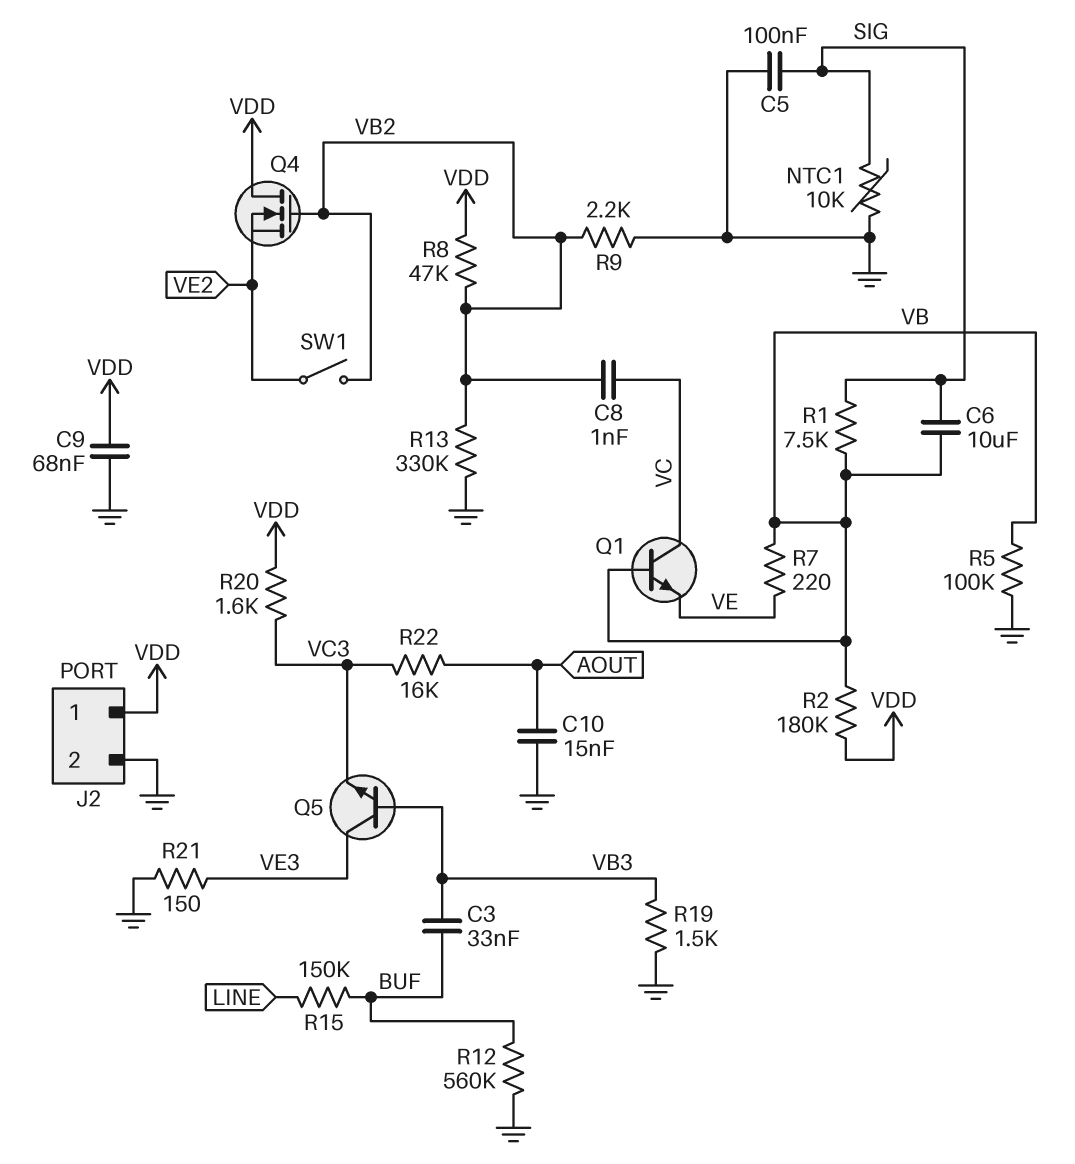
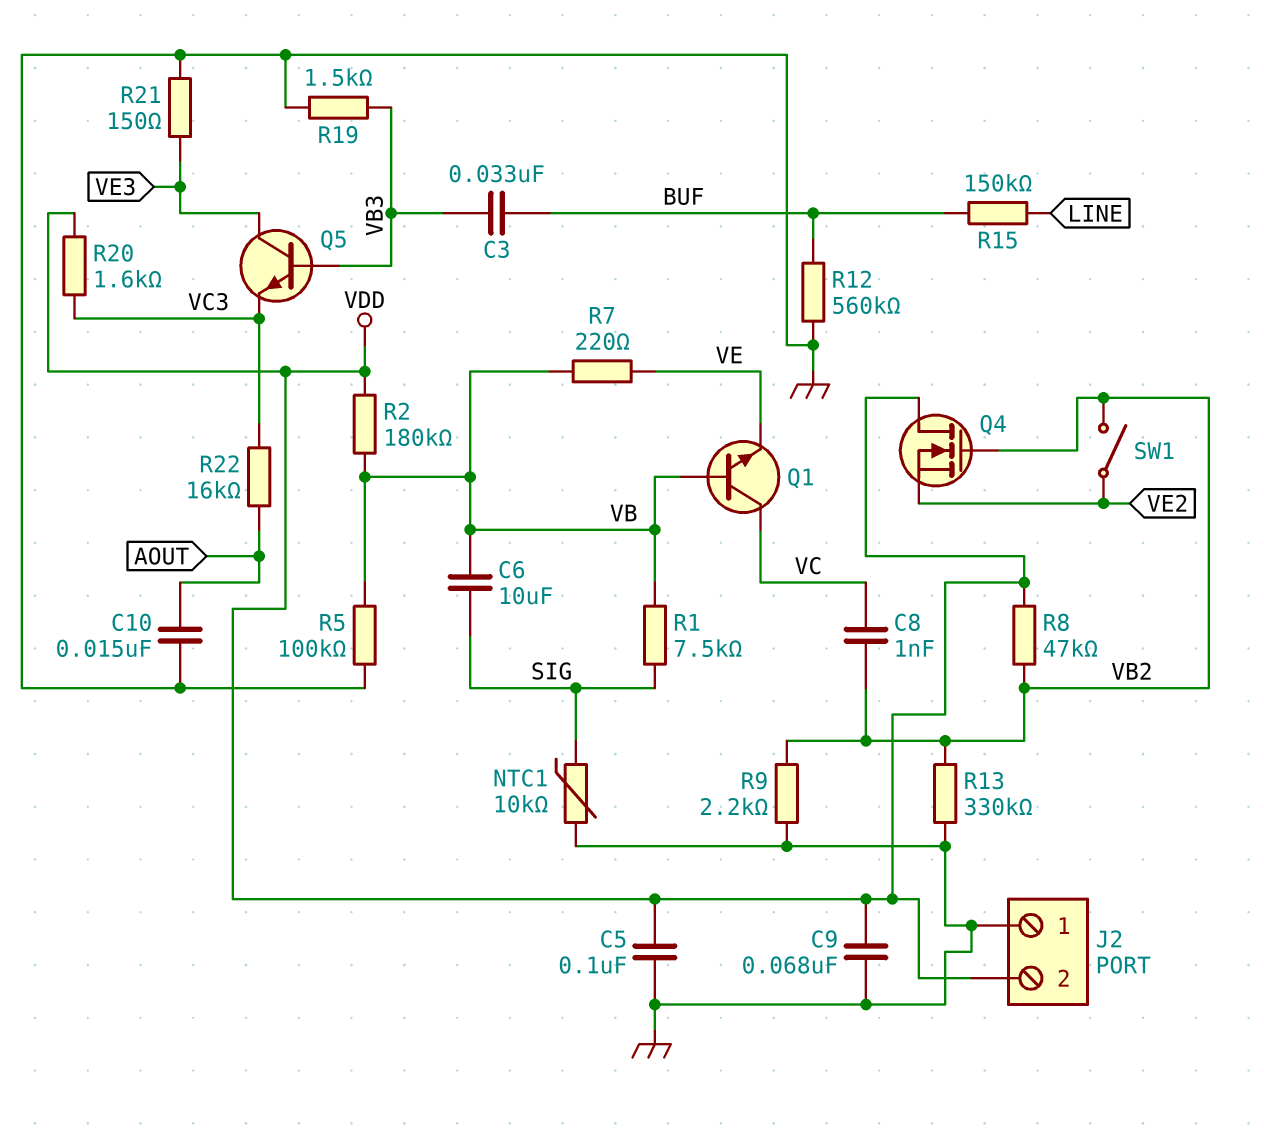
C5: 100nF (GND, SIG) -> 100nF (GND, VDD)
J2 pin 1: VDD -> GND
J2 pin 2: GND -> VDD

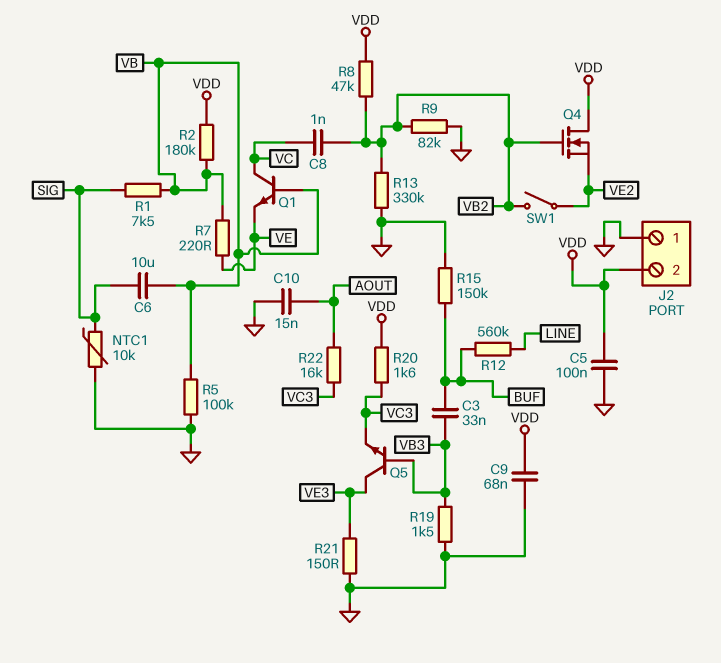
R9: 2.2k (GND, VB2) -> 82k (GND, VB2)
R12: 560k (BUF, GND) -> 560k (BUF, LINE)
R15: 150k (BUF, LINE) -> 150k (BUF, GND)

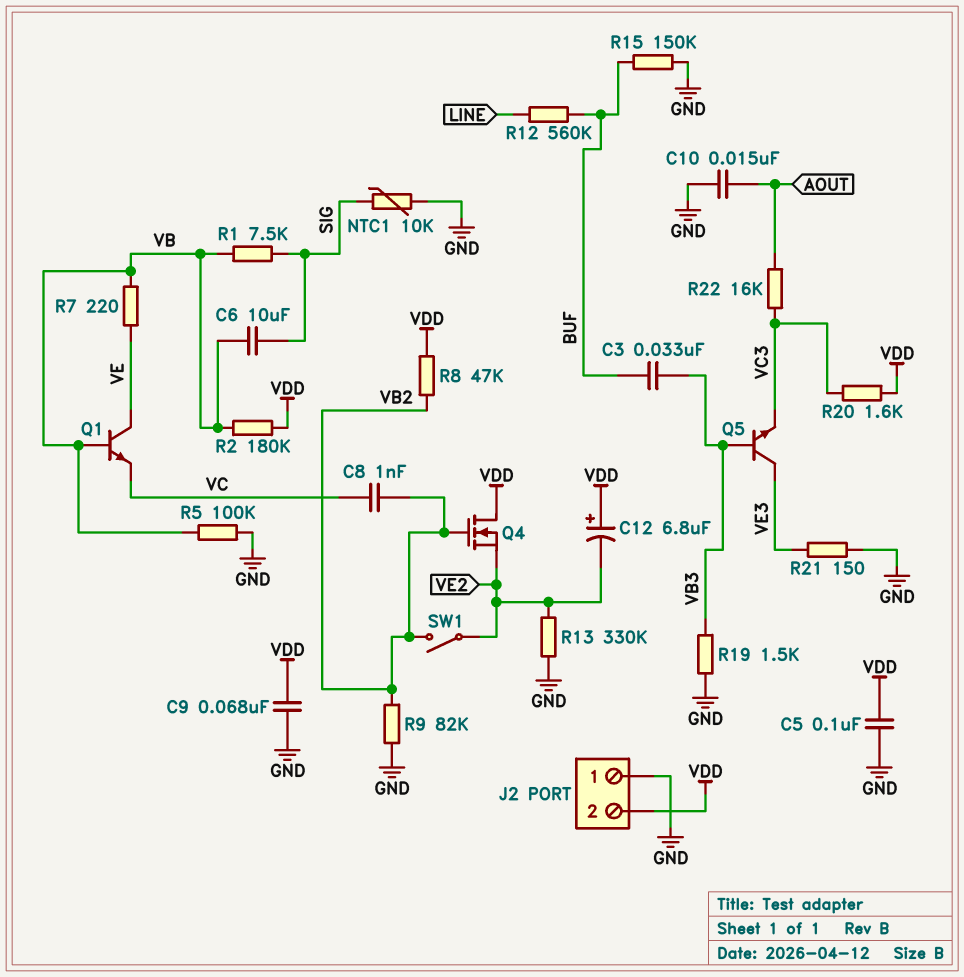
C12: none -> 6.8uF (plus VDD, minus VE2)
Q1: NPN (B VB, C VC, E VE) -> NPN (B VB, C VE, E VC)
R13: 330k (GND, VB2) -> 330k (GND, VE2)

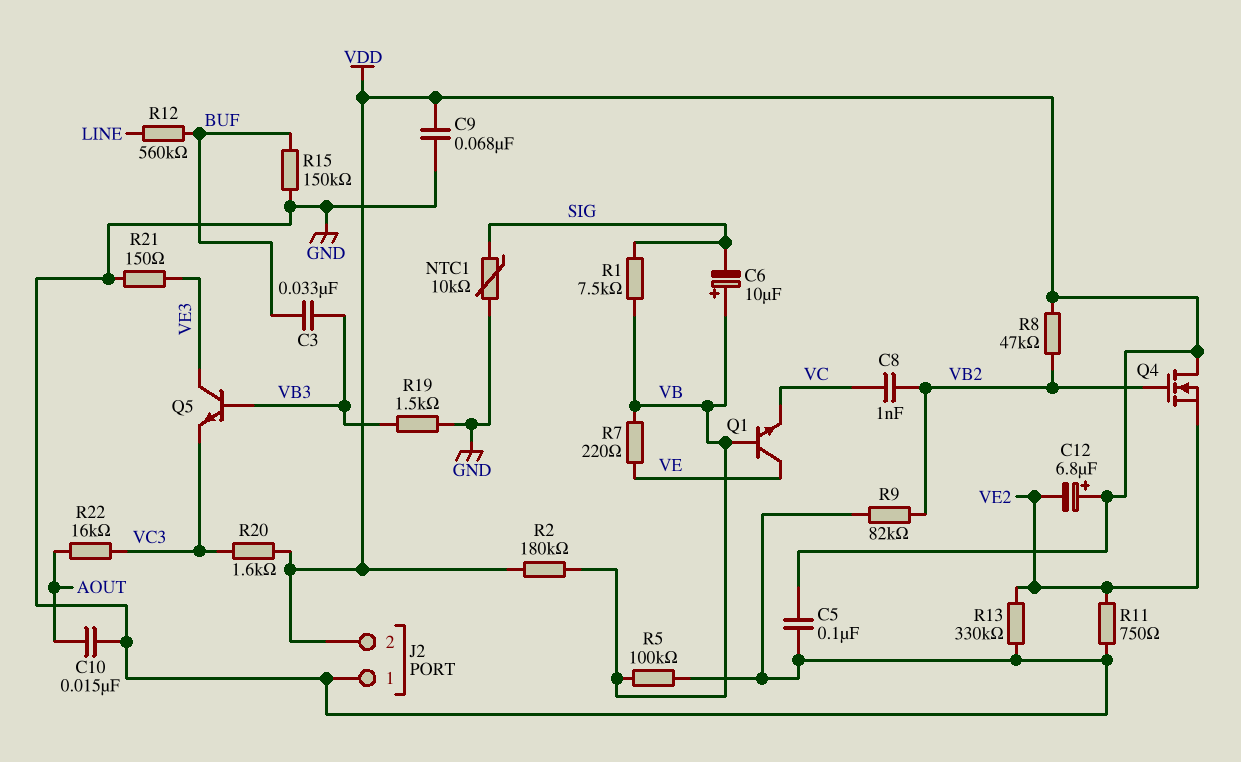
C6: 10uF (SIG, VB) -> 10uF (plus VB, minus SIG)
R11: none -> 750 (GND, VE2)
SW1: switch (VB2, VE2) -> none

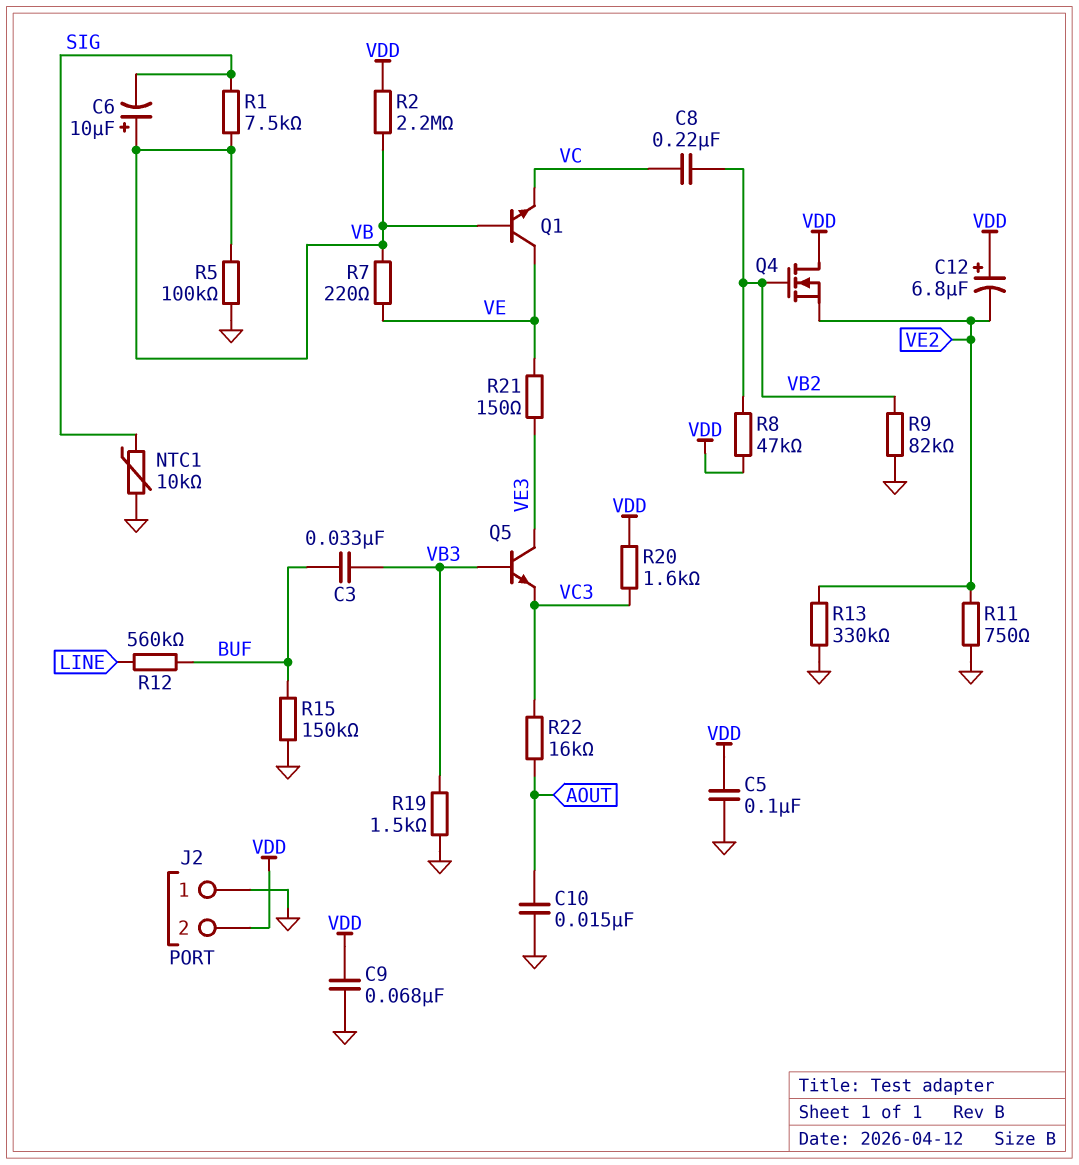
C8: 1nF (VB2, VC) -> 220nF (VB2, VC)
R2: 180k (VB, VDD) -> 2.2M (VB, VDD)
R21: 150 (GND, VE3) -> 150 (VE, VE3)

